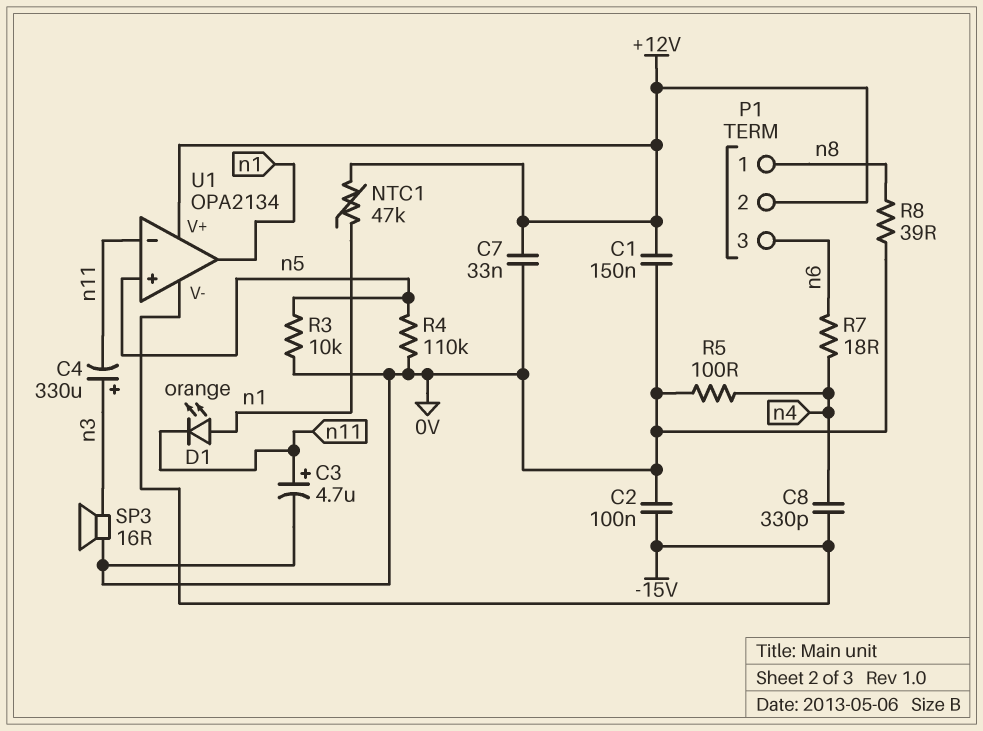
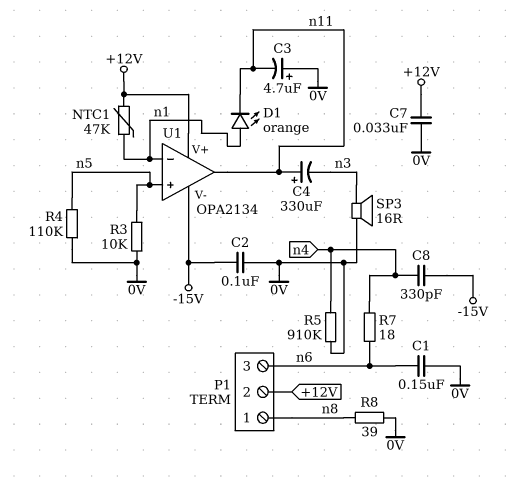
C1: 150nF (+12V, 0V) -> 150nF (0V, n6)
C3: 4.7uF (plus n11, minus 0V) -> 4.7uF (plus 0V, minus n11)
C4: 330uF (plus n3, minus n11) -> 330uF (plus n11, minus n3)
R5: 100 (0V, n4) -> 910k (0V, n4)
U1 pin in-: n11 -> n1
U1 pin out: n1 -> n11

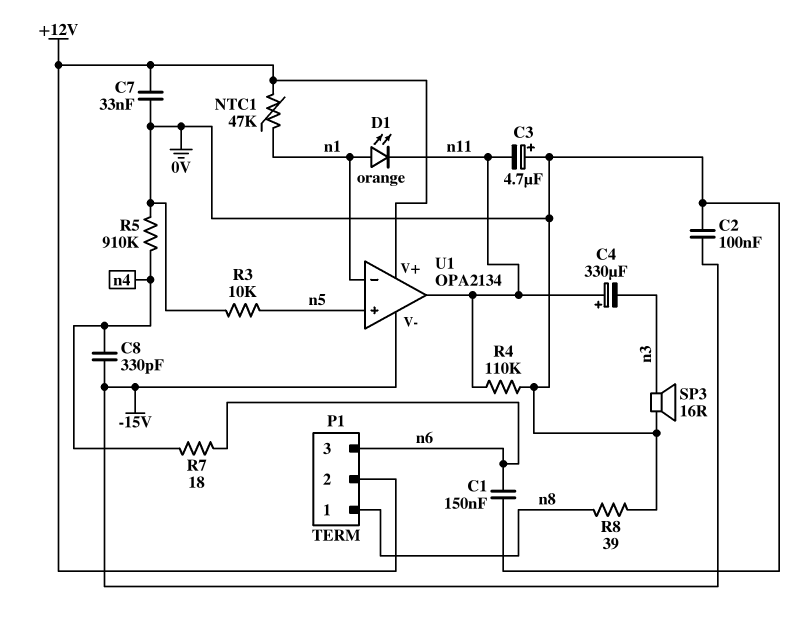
R4: 110k (0V, n5) -> 110k (0V, n11)

